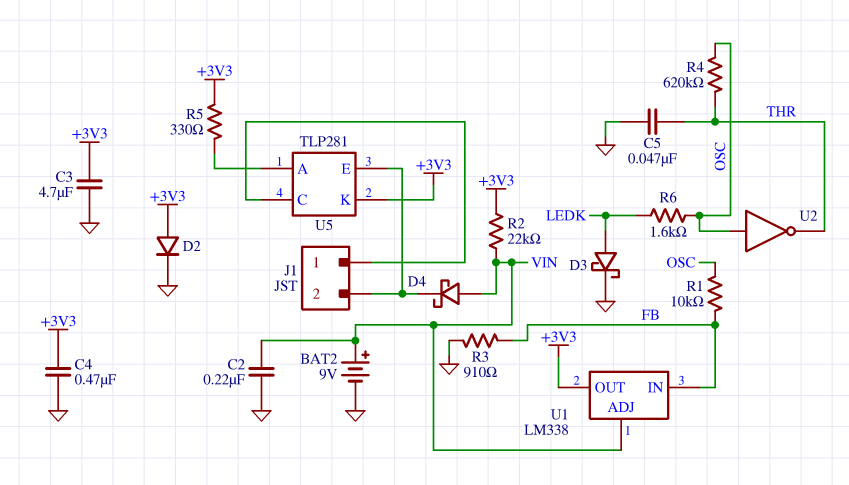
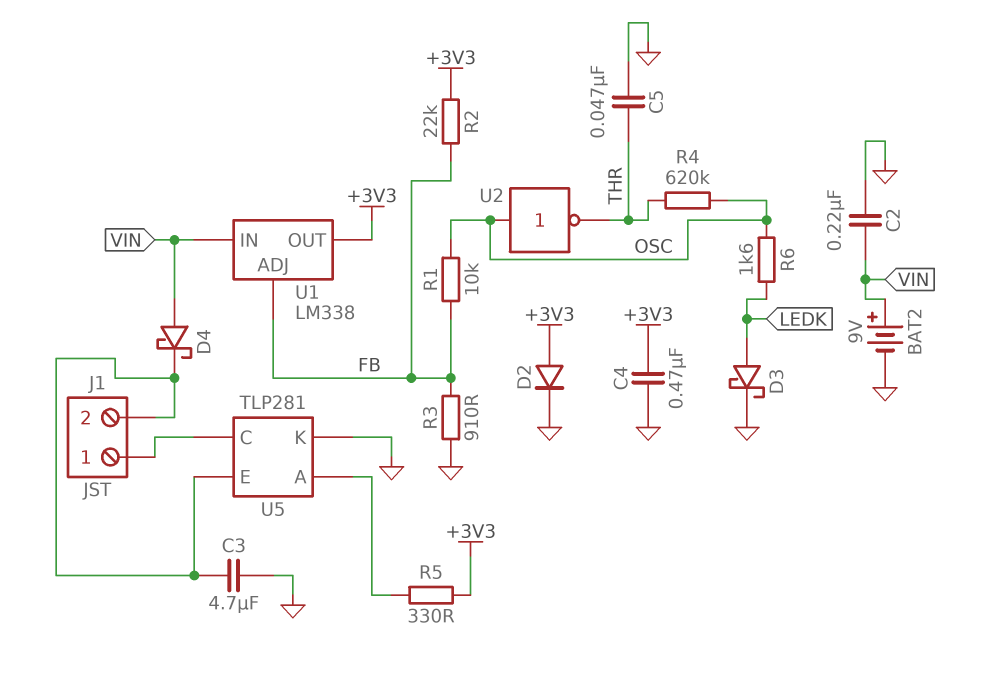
C3: 4.7uF (+3V3, GND) -> 4.7uF (GND, J1/2)
R2: 22k (+3V3, VIN) -> 22k (+3V3, FB)
U1 pin ADJ: VIN -> FB
U1 pin IN: FB -> VIN
U5 pin K: +3V3 -> GND

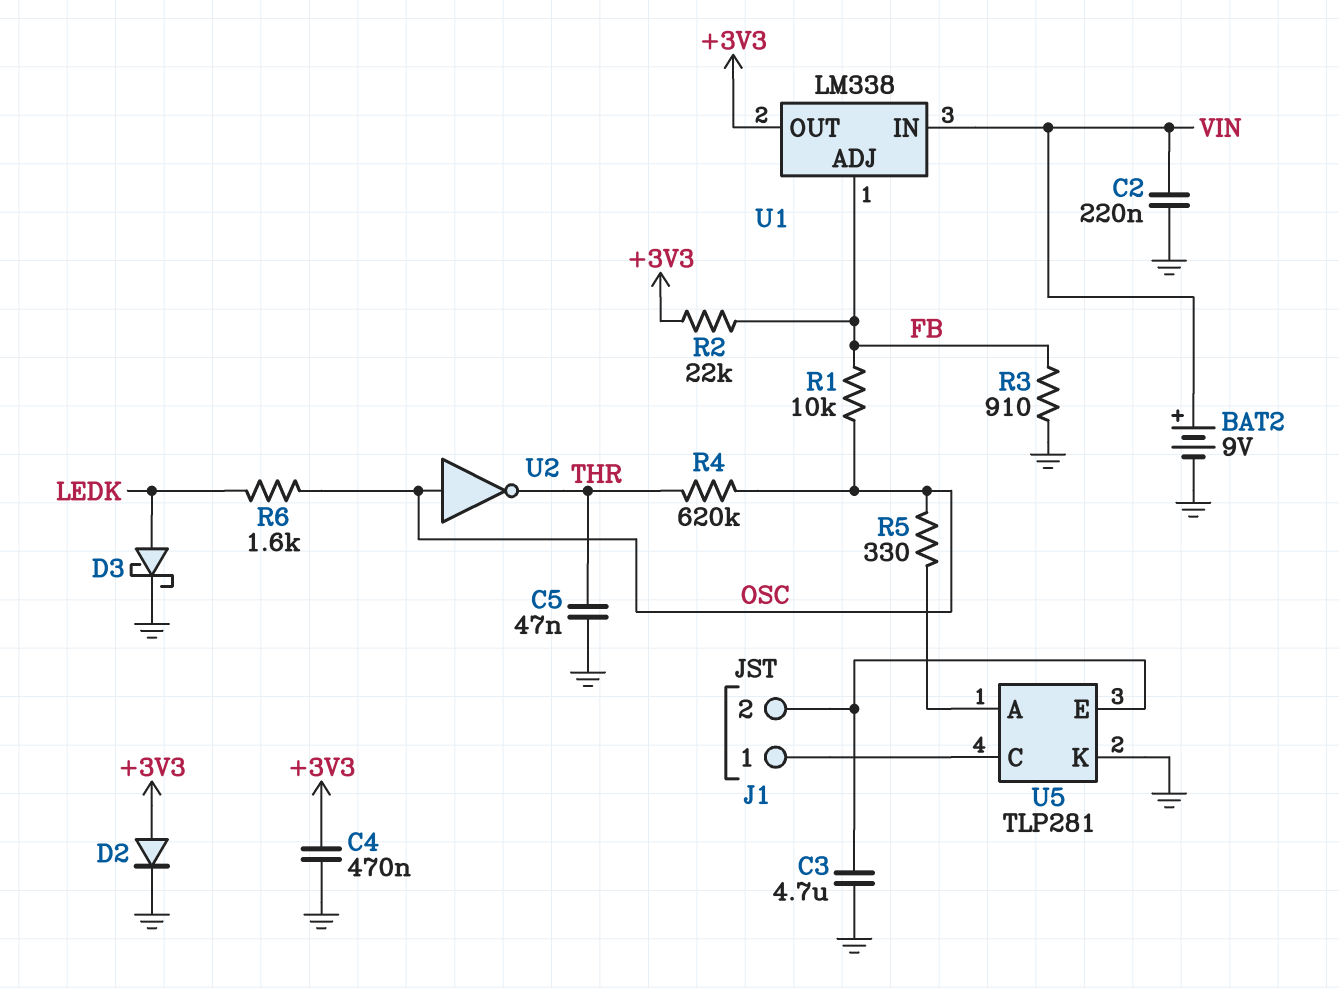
D4: schottky (A VIN, K J1/2) -> none
R5: 330 (+3V3, U5/A) -> 330 (OSC, U5/A)

